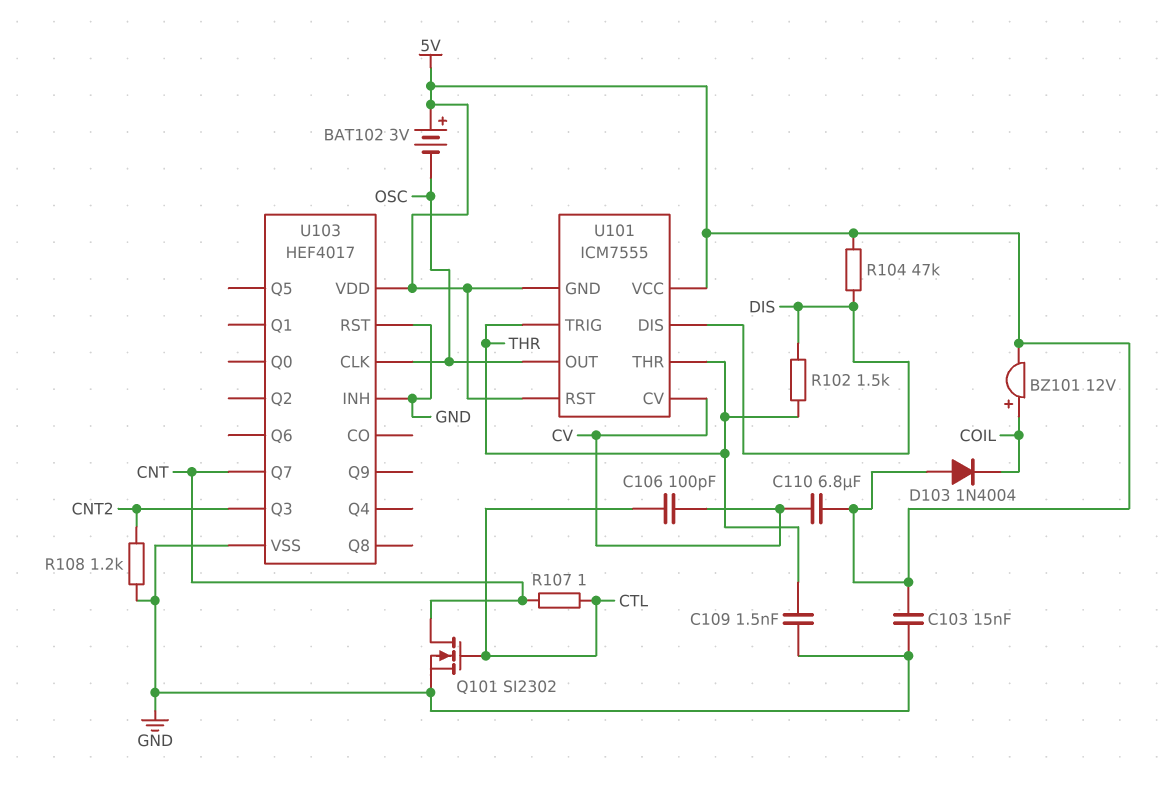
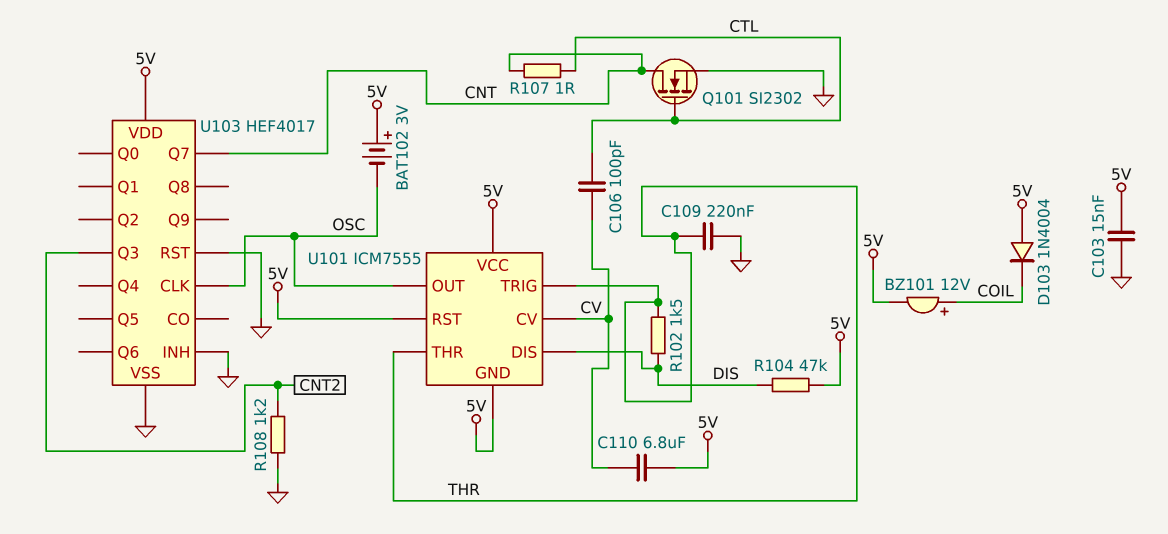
C109: 1.5nF (GND, THR) -> 220nF (GND, THR)

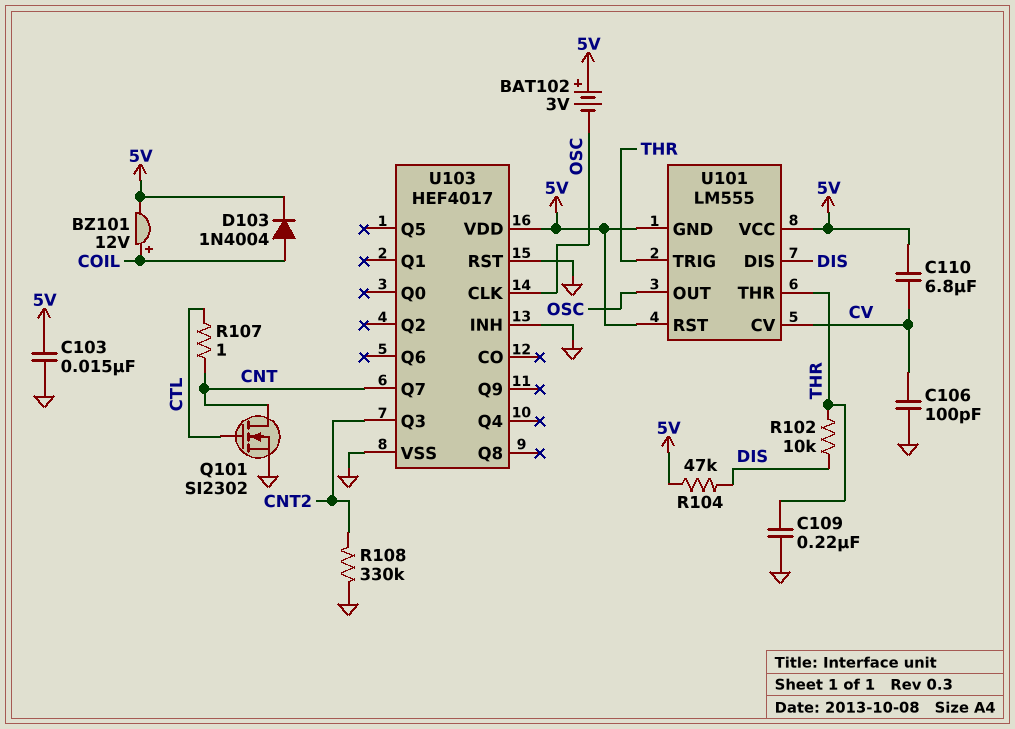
C106: 100pF (CTL, CV) -> 100pF (CV, GND)
D103: diode 1N4004 (A 5V, K COIL) -> diode 1N4004 (A COIL, K 5V)
R102: 1.5k (DIS, THR) -> 10k (DIS, THR)
R108: 1.2k (CNT2, GND) -> 330k (CNT2, GND)
U101: ICM7555 -> LM555

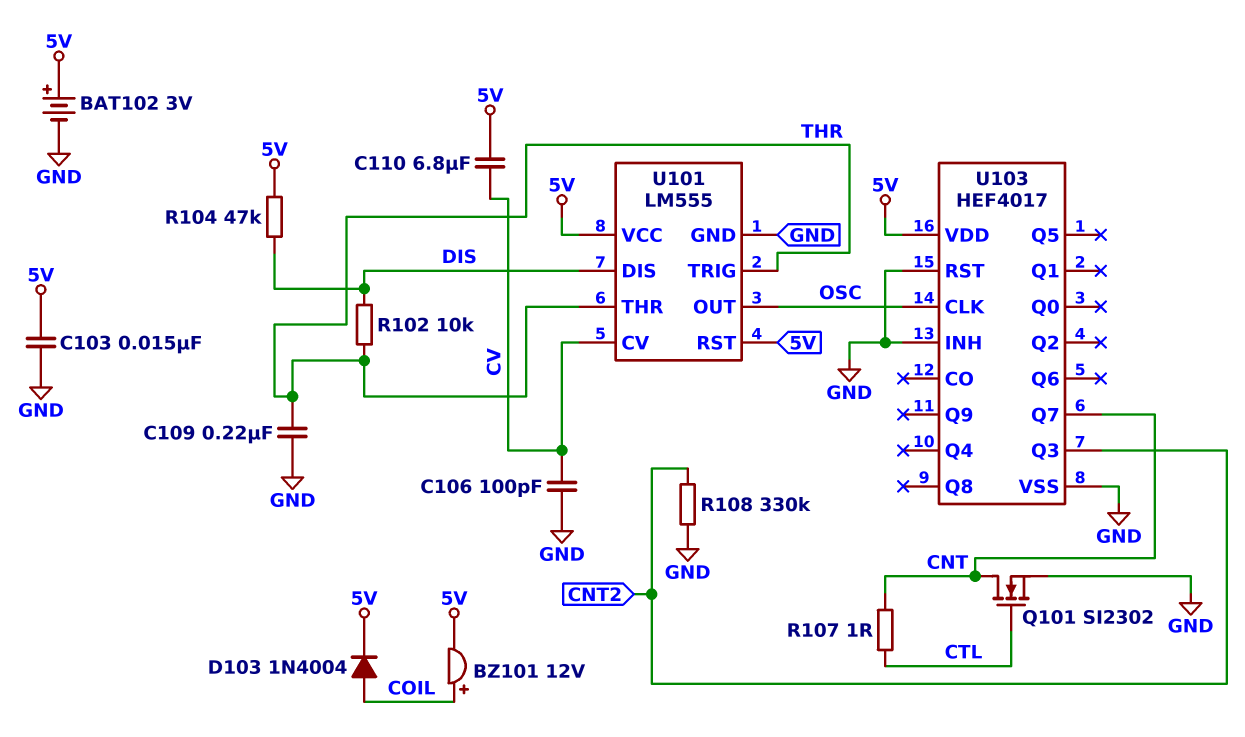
BAT102: 3V (plus 5V, minus OSC) -> 3V (plus 5V, minus GND)
U101 pin GND: 5V -> GND

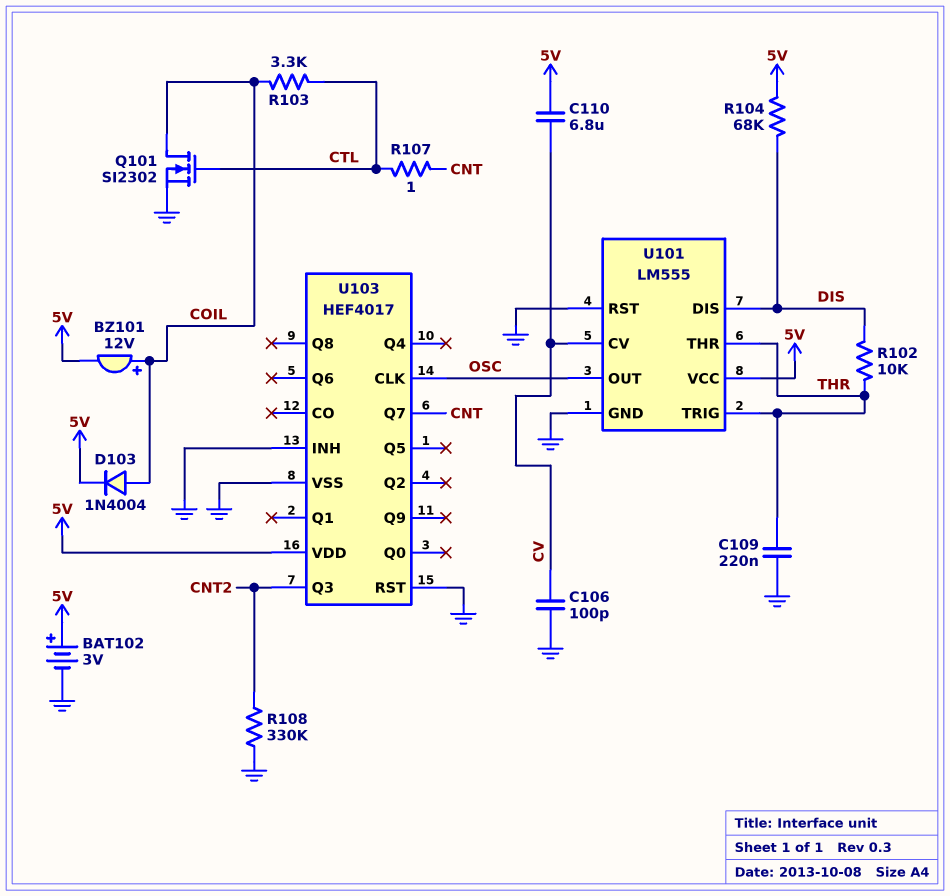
C103: 15nF (5V, GND) -> none
Q101: NMOS SI2302 (G CTL, D CNT, S GND) -> NMOS SI2302 (G CTL, D COIL, S GND)
R103: none -> 3.3k (COIL, CTL)
R104: 47k (5V, DIS) -> 68k (5V, DIS)
U101 pin RST: 5V -> GND

